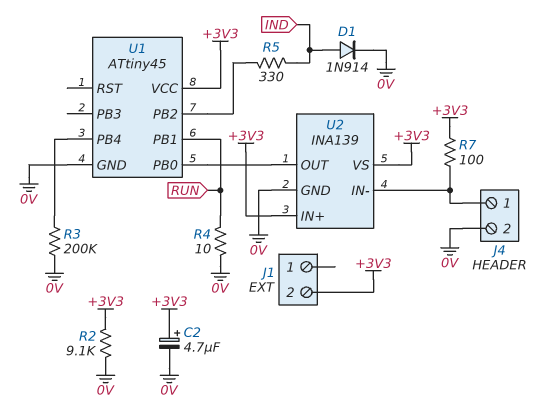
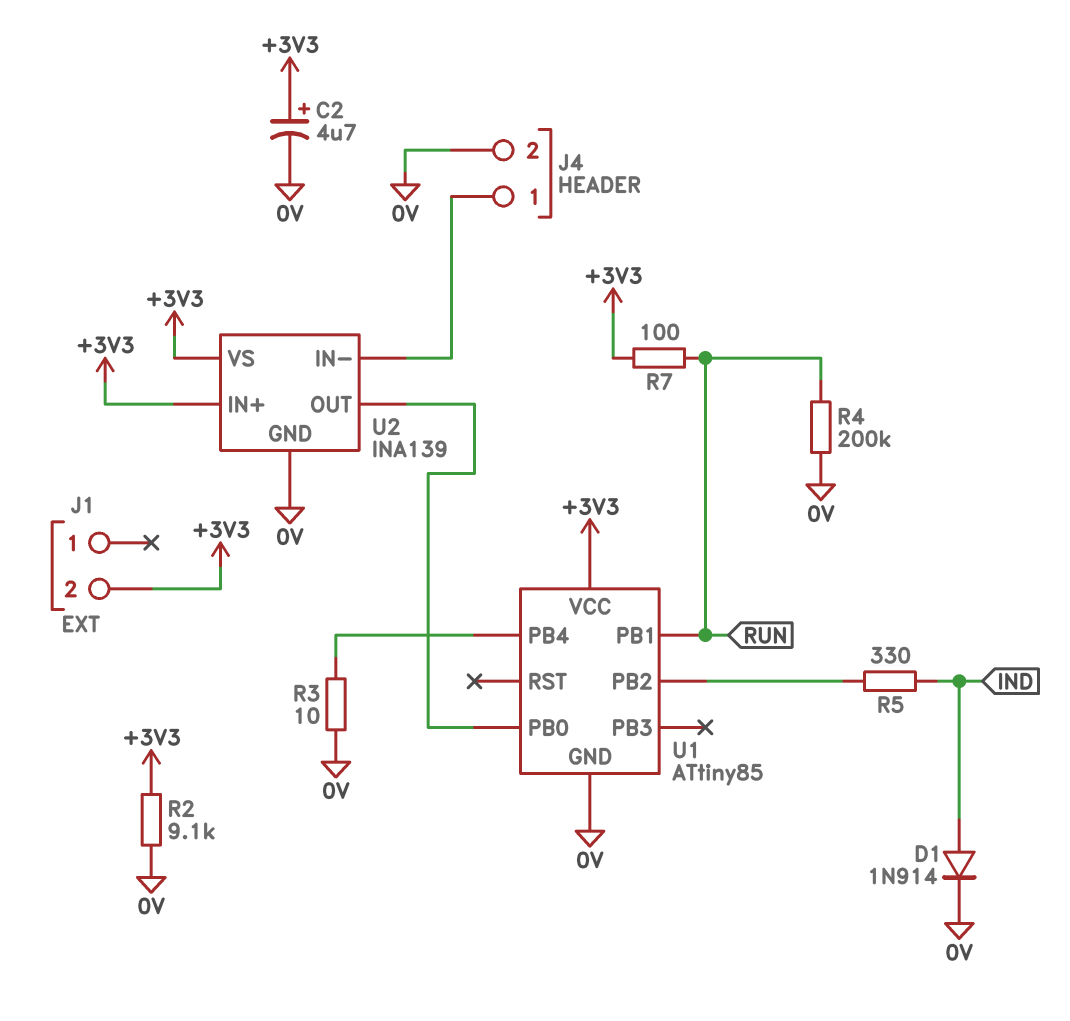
R3: 200k (0V, U1/PB4) -> 10 (0V, U1/PB4)
R4: 10 (0V, RUN) -> 200k (0V, RUN)
R7: 100 (+3V3, J4/1) -> 100 (+3V3, RUN)
U1: ATtiny45 -> ATtiny85

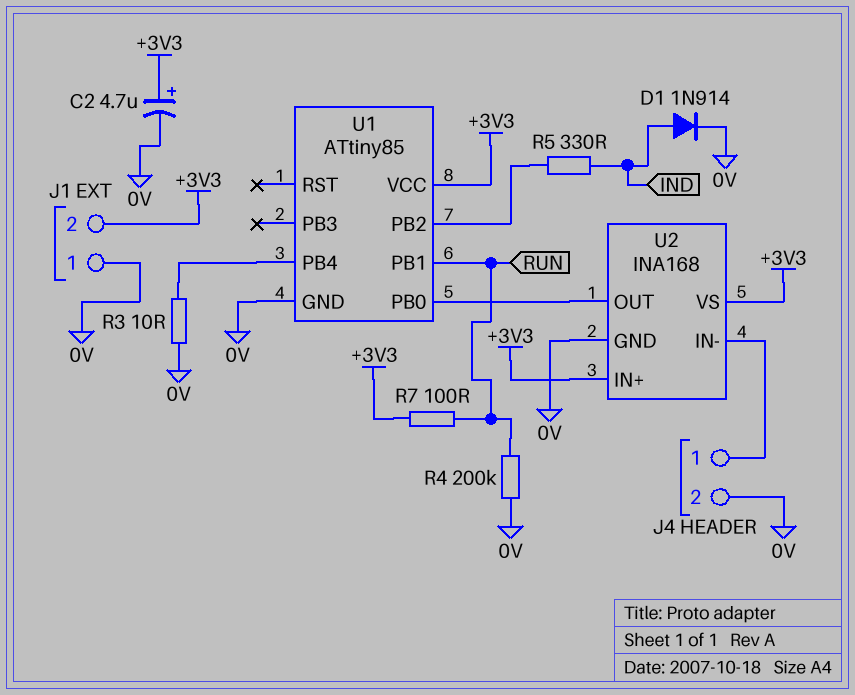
J1 pin 1: none -> 0V
R2: 9.1k (+3V3, 0V) -> none
U2: INA139 -> INA168

